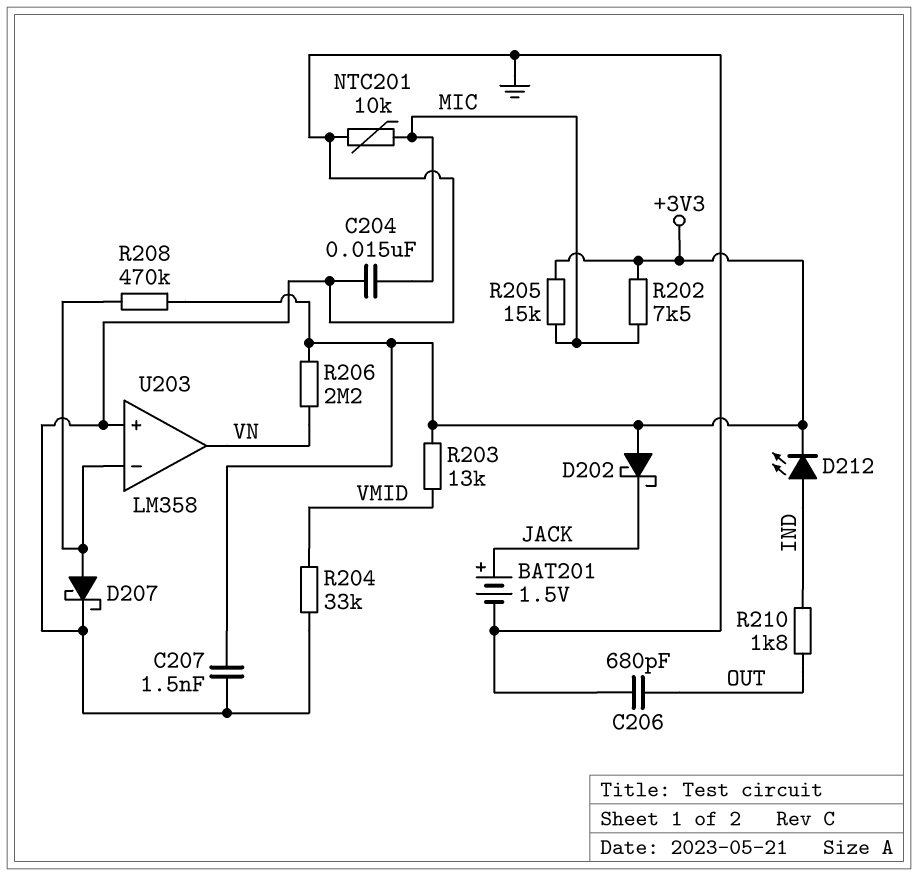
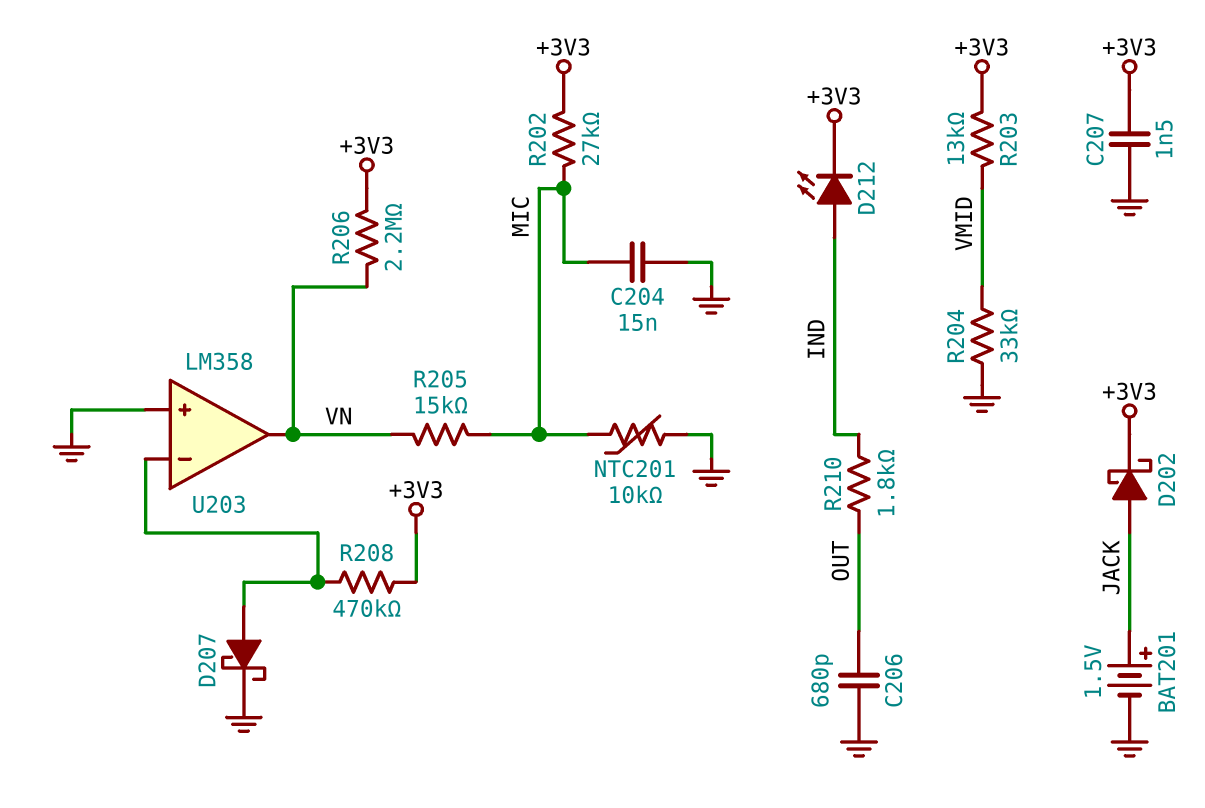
D202: schottky (A +3V3, K JACK) -> schottky (A JACK, K +3V3)
R202: 7.5k (+3V3, MIC) -> 27k (+3V3, MIC)
R205: 15k (+3V3, MIC) -> 15k (MIC, VN)

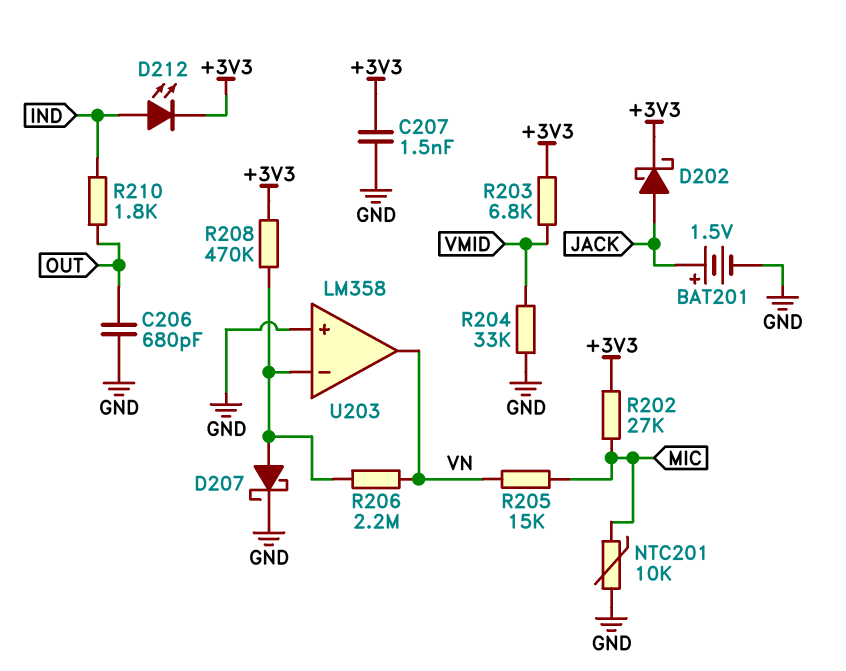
C204: 15nF (GND, MIC) -> none
R203: 13k (+3V3, VMID) -> 6.8k (+3V3, VMID)
R206: 2.2M (+3V3, VN) -> 2.2M (U203/in-, VN)

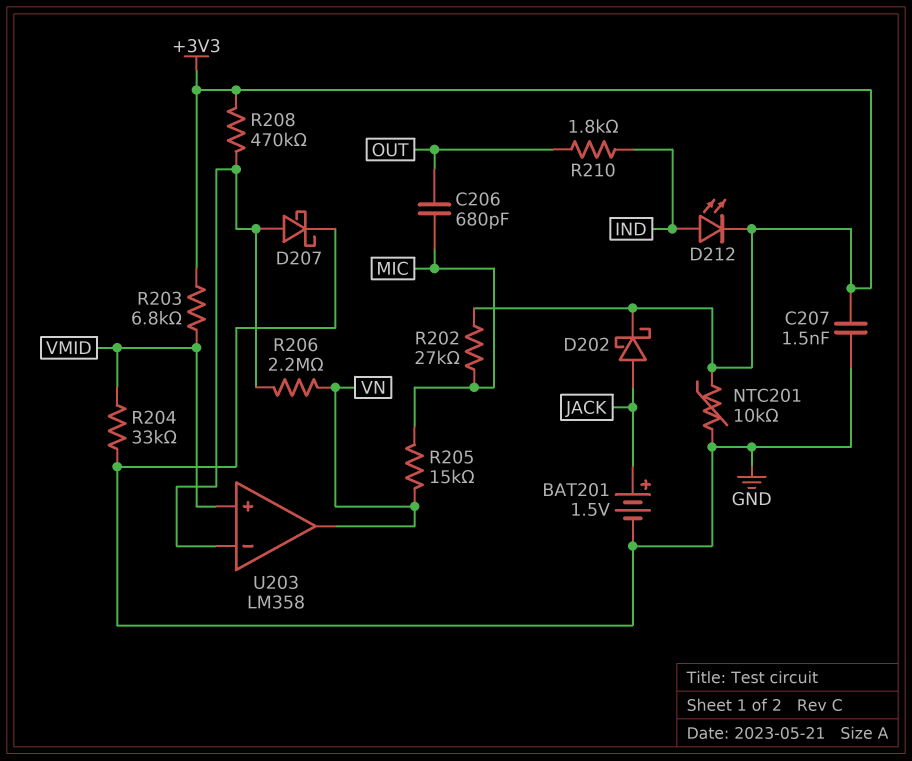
C206: 680pF (GND, OUT) -> 680pF (MIC, OUT)
NTC201: 10k (GND, MIC) -> 10k (+3V3, GND)
U203 pin in+: GND -> VMID

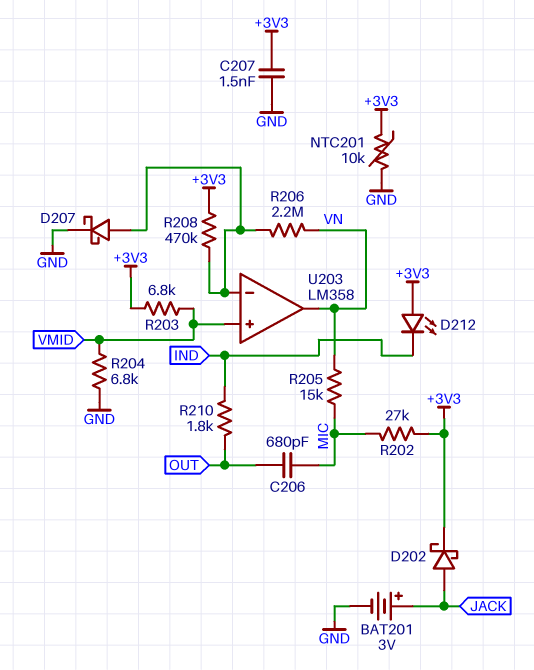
BAT201: 1.5V (plus JACK, minus GND) -> 3V (plus JACK, minus GND)
D212: LED (A IND, K +3V3) -> LED (A +3V3, K IND)
R204: 33k (GND, VMID) -> 6.8k (GND, VMID)

